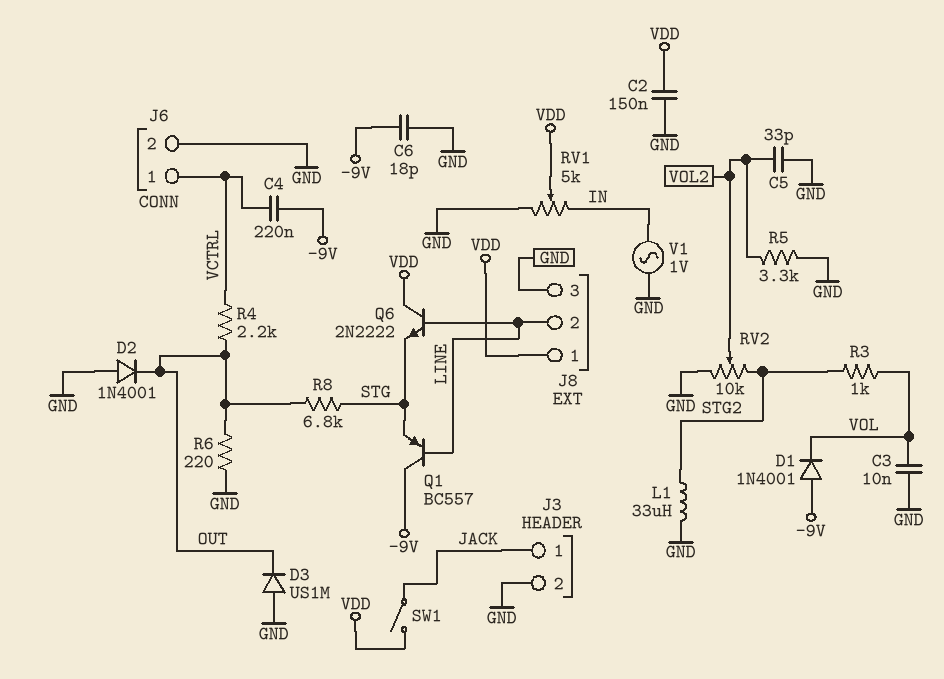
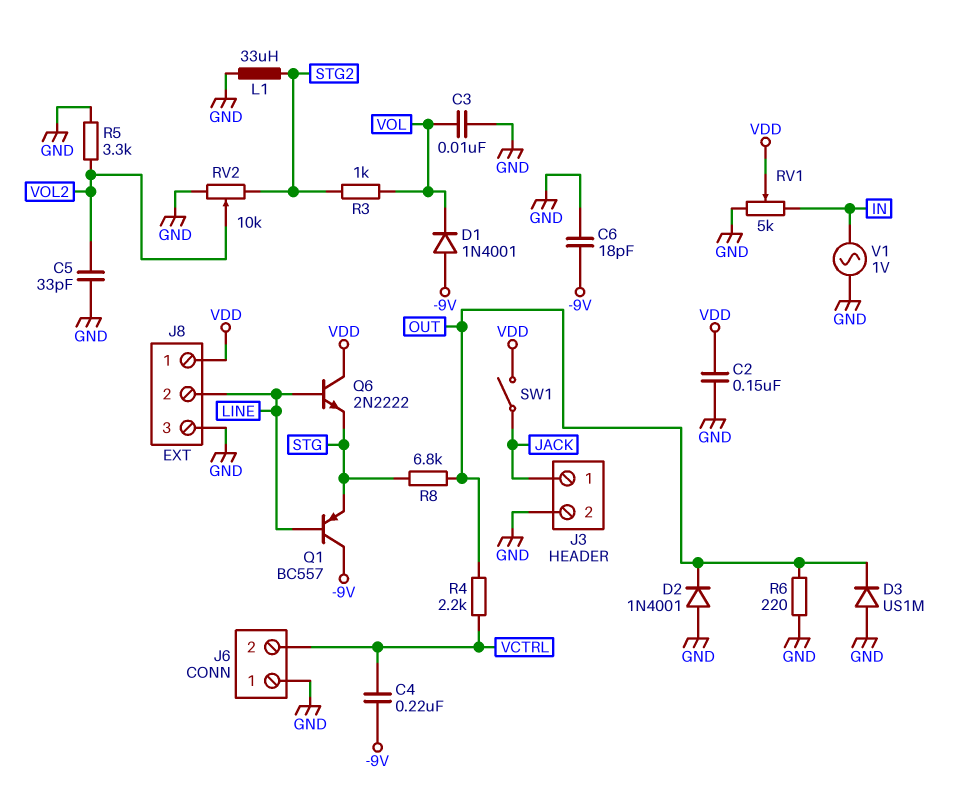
J6 pin 1: VCTRL -> GND
J6 pin 2: GND -> VCTRL

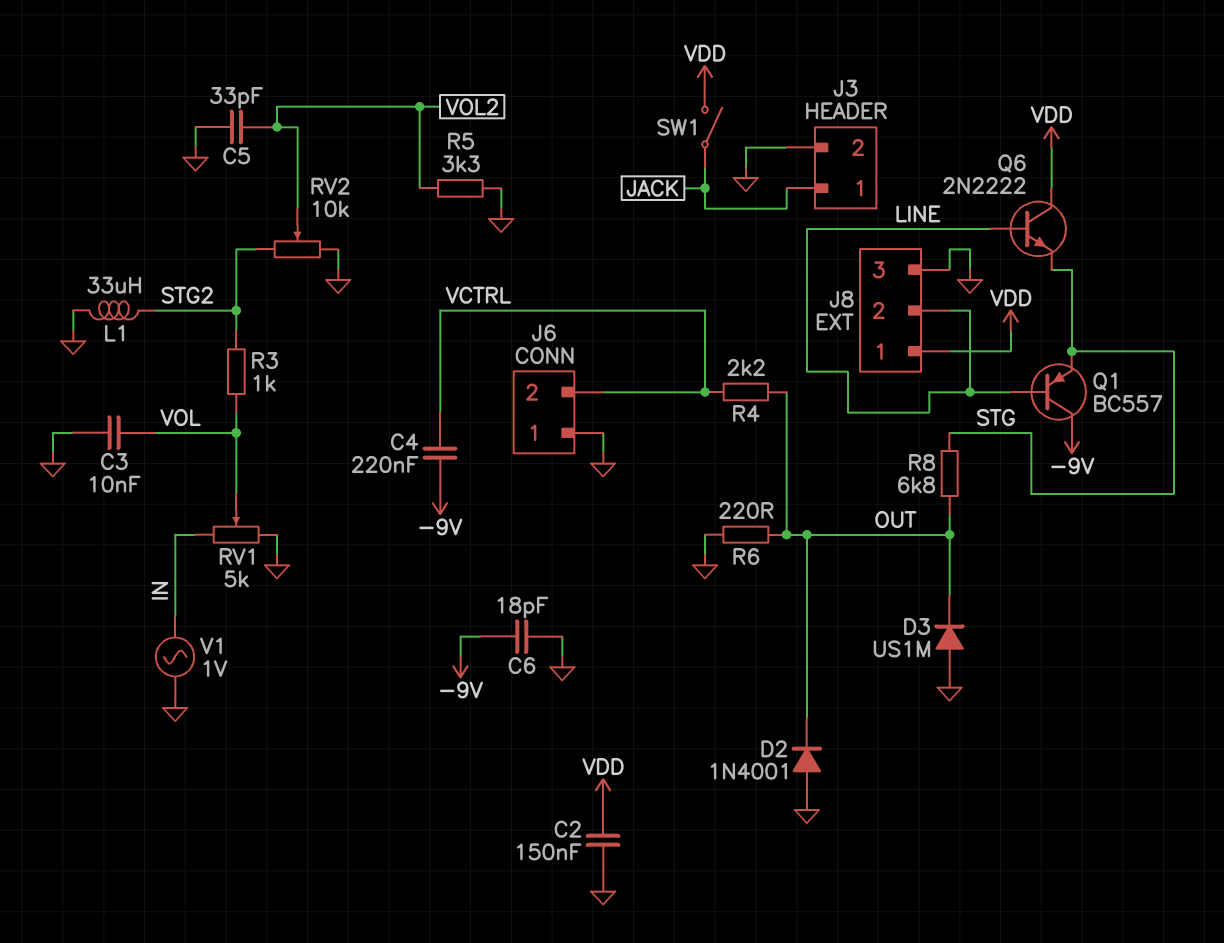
D1: diode 1N4001 (A -9V, K VOL) -> none
RV1: 5k (GND, IN, wiper VDD) -> 5k (GND, IN, wiper VOL)

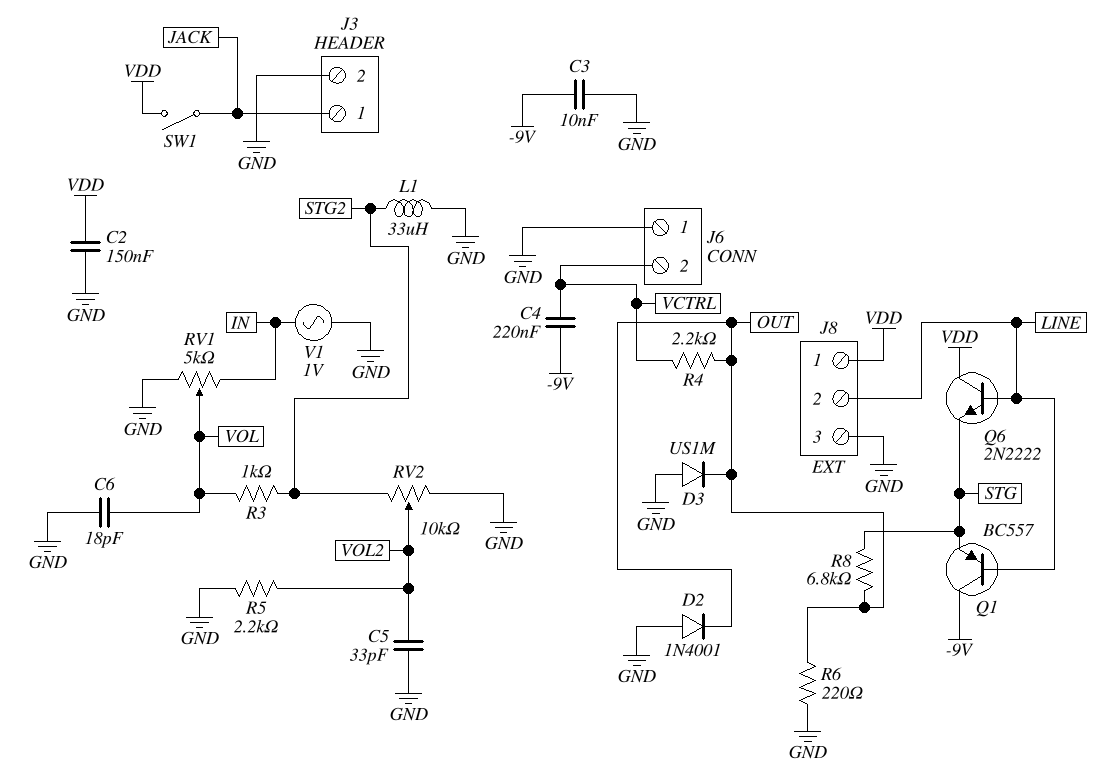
C3: 10nF (GND, VOL) -> 10nF (-9V, GND)
C6: 18pF (-9V, GND) -> 18pF (GND, VOL)
R5: 3.3k (GND, VOL2) -> 2.2k (GND, VOL2)

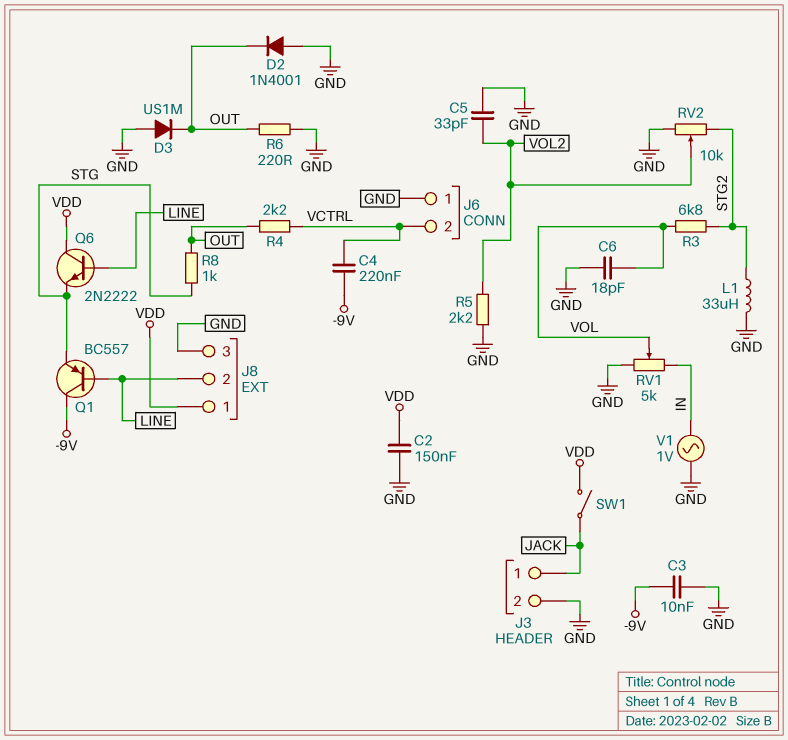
R3: 1k (STG2, VOL) -> 6.8k (STG2, VOL)
R8: 6.8k (OUT, STG) -> 1k (OUT, STG)

